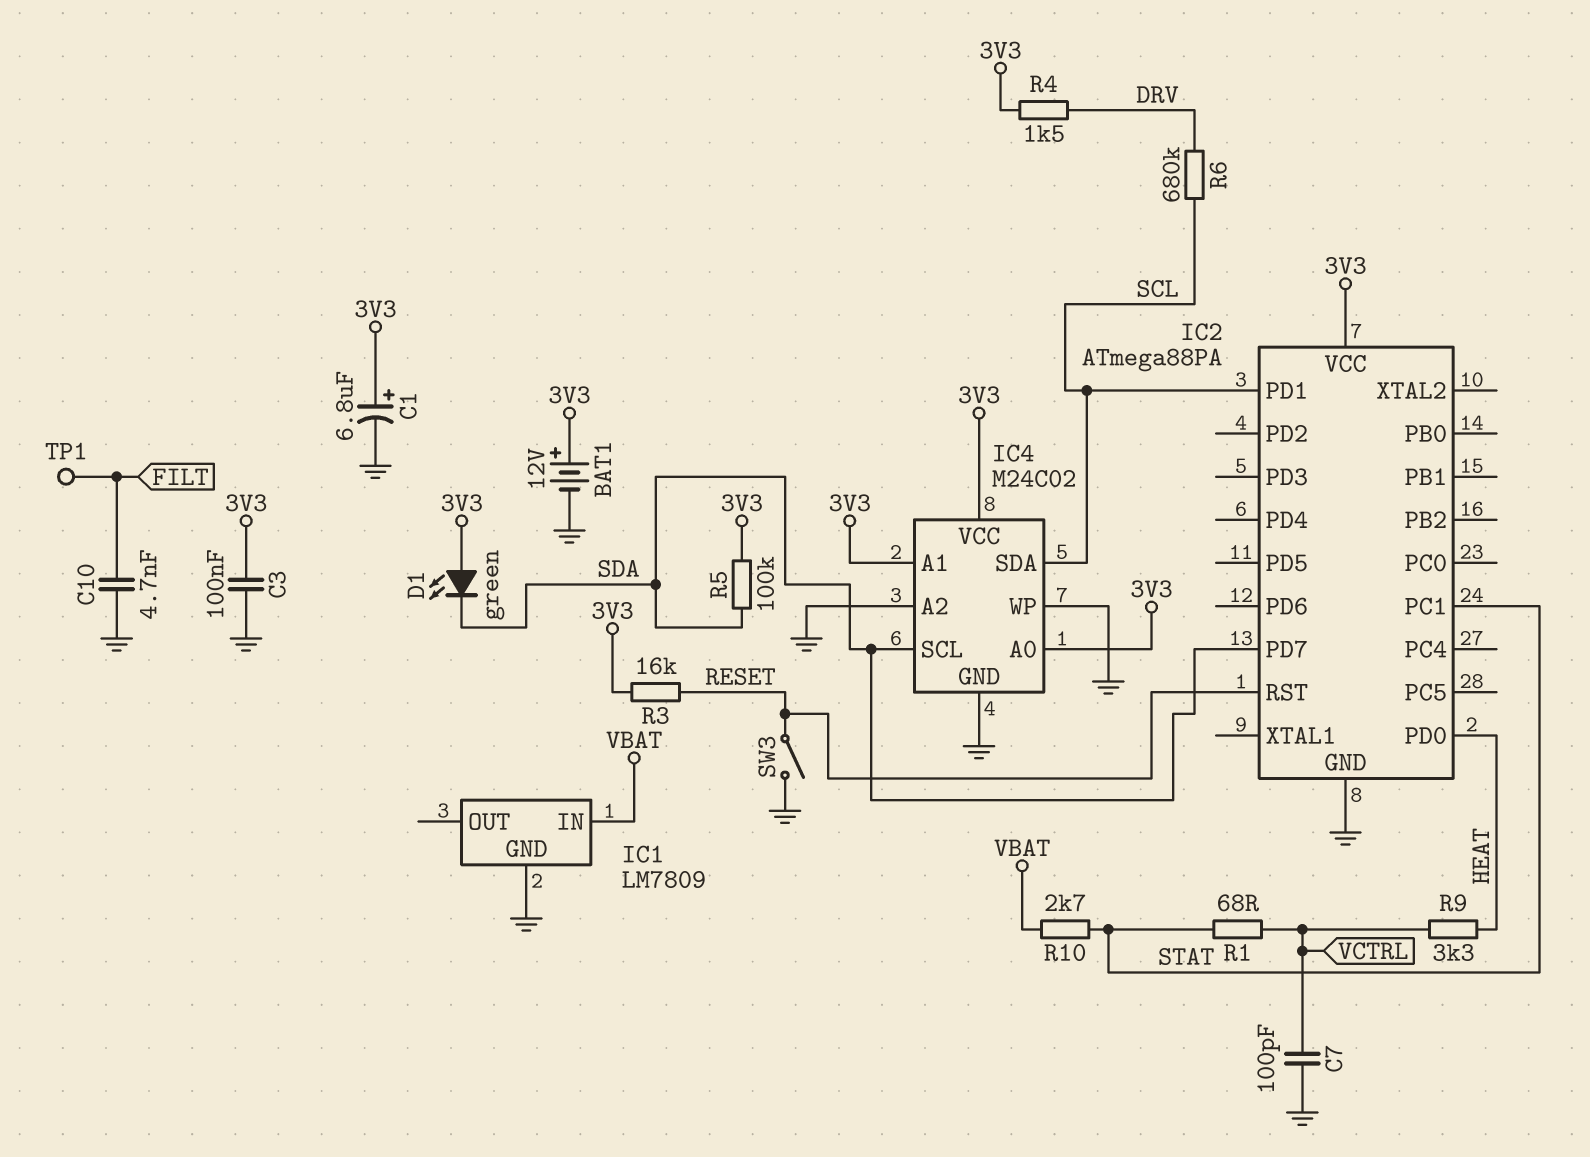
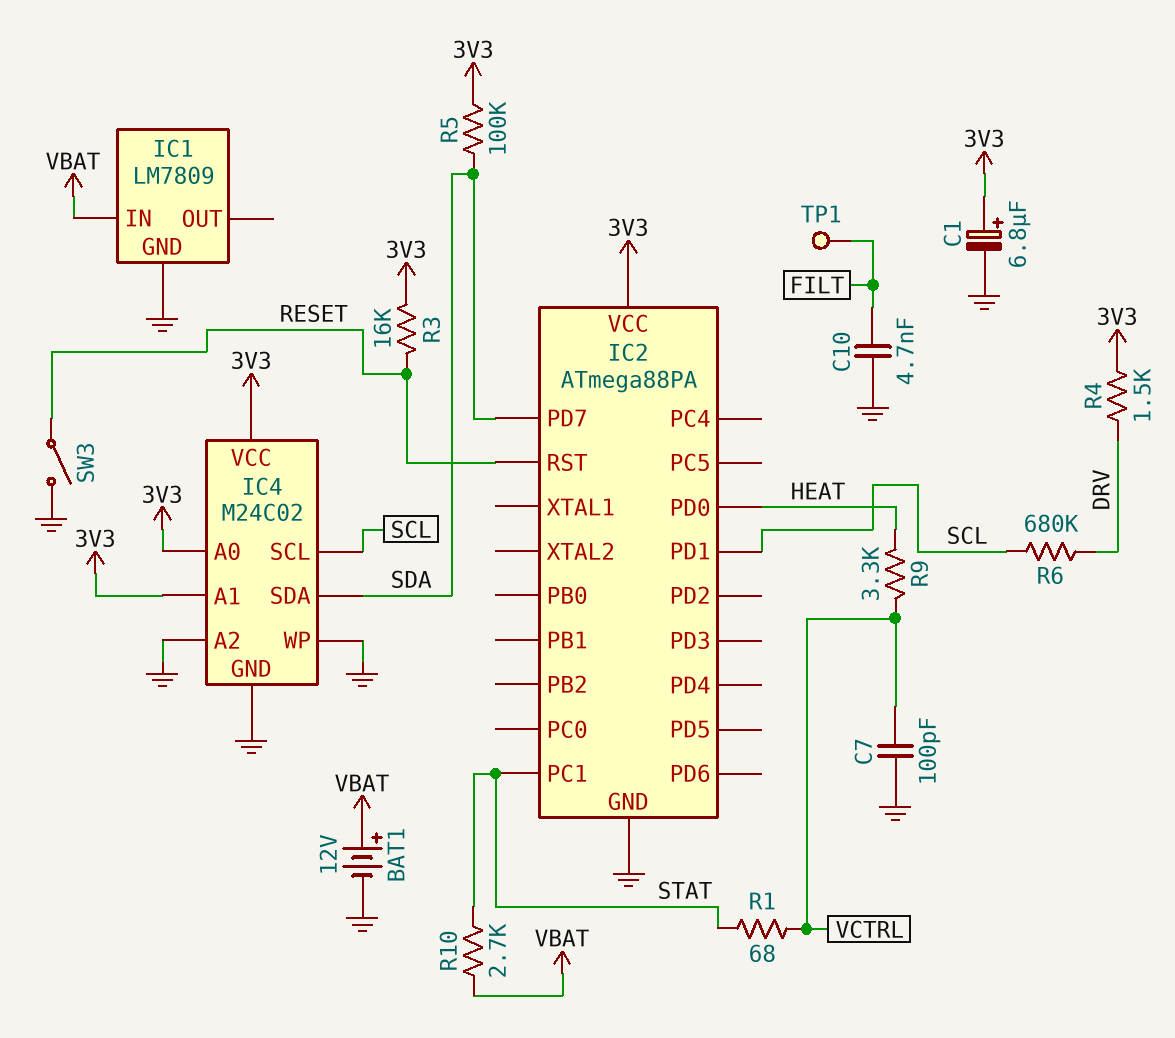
BAT1: 12V (plus 3V3, minus GND) -> 12V (plus VBAT, minus GND)
C3: 100nF (3V3, GND) -> none
D1: LED green (A 3V3, K SDA) -> none
IC4 pin SCL: SDA -> SCL
IC4 pin SDA: SCL -> SDA

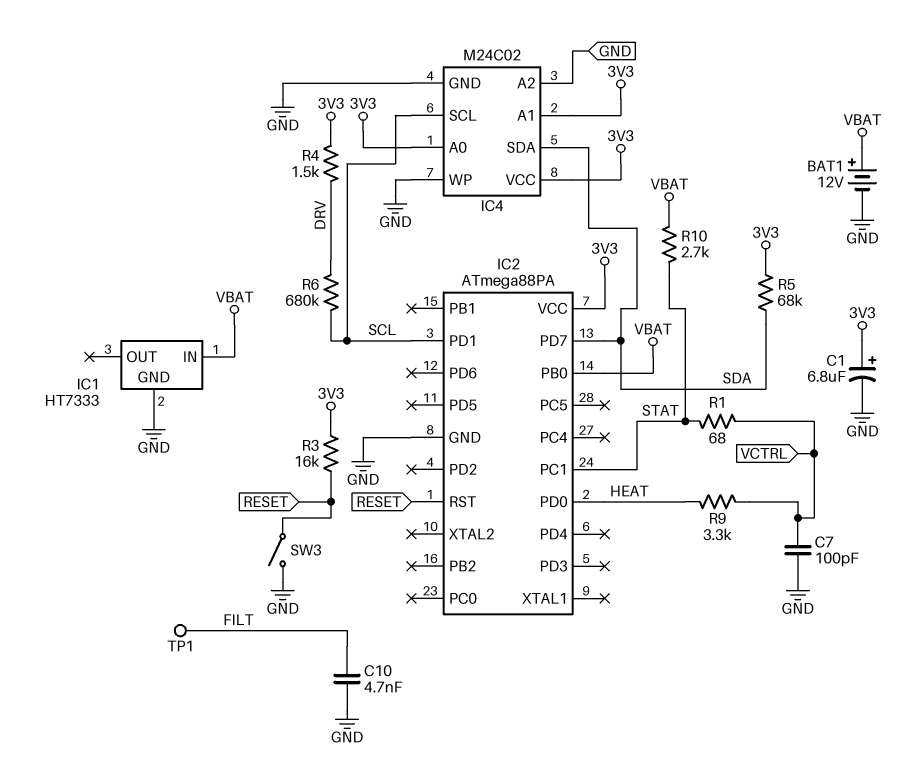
IC1: LM7809 -> HT7333
IC2 pin PB0: none -> VBAT
R5: 100k (3V3, SDA) -> 68k (3V3, SDA)

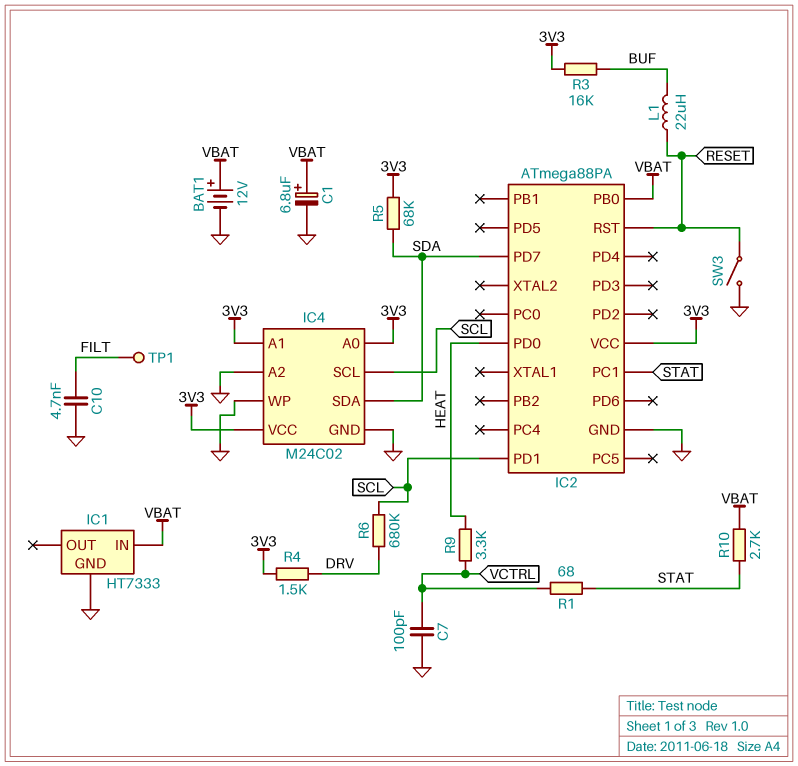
C1: 6.8uF (plus 3V3, minus GND) -> 6.8uF (plus VBAT, minus GND)
L1: none -> 22uH (BUF, RESET)
R3: 16k (3V3, RESET) -> 16k (3V3, BUF)

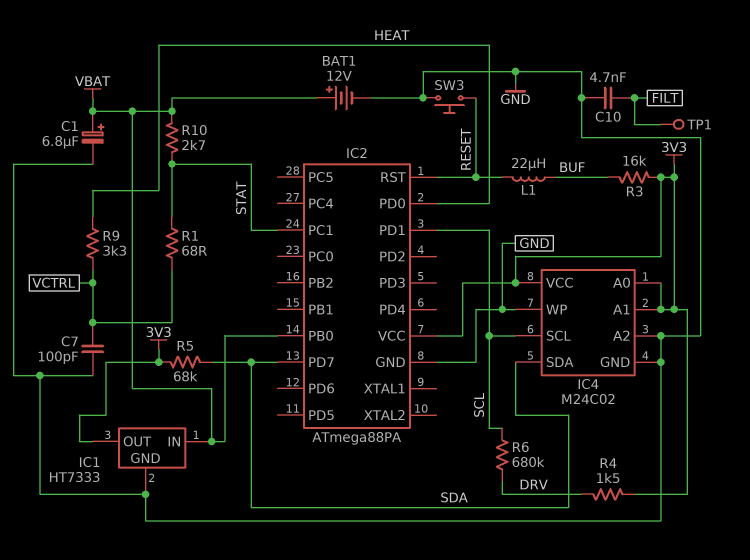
IC1 pin OUT: none -> 3V3
SW3: switch (GND, RESET) -> button (GND, RESET)

